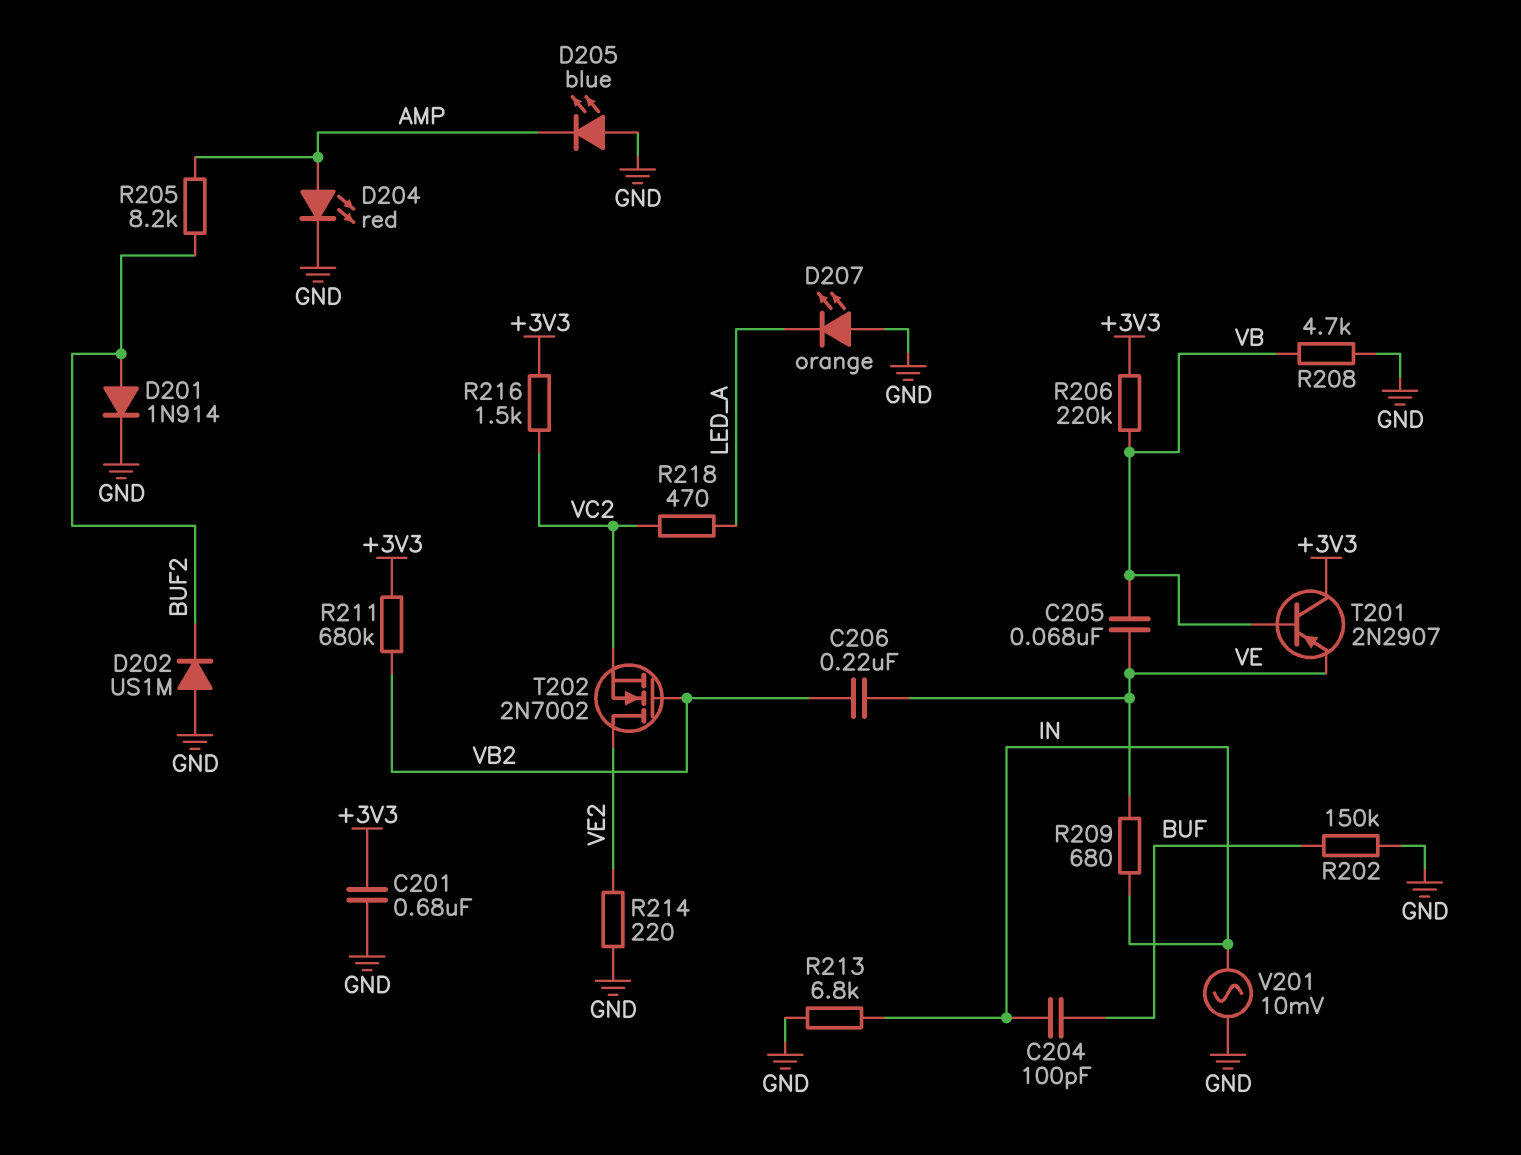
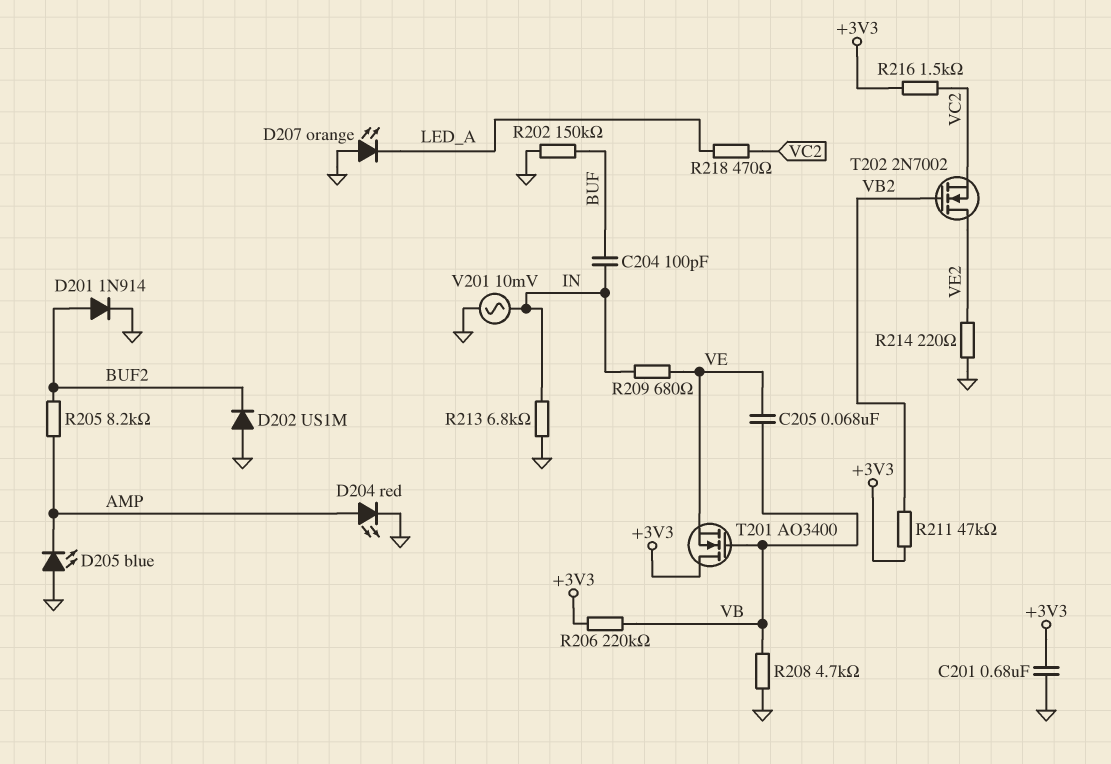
C206: 220nF (VB2, VE) -> none
R211: 680k (+3V3, VB2) -> 47k (+3V3, VB2)
T201: PNP 2N2907 (B VB, C +3V3, E VE) -> NMOS AO3400 (G VB, D +3V3, S VE)

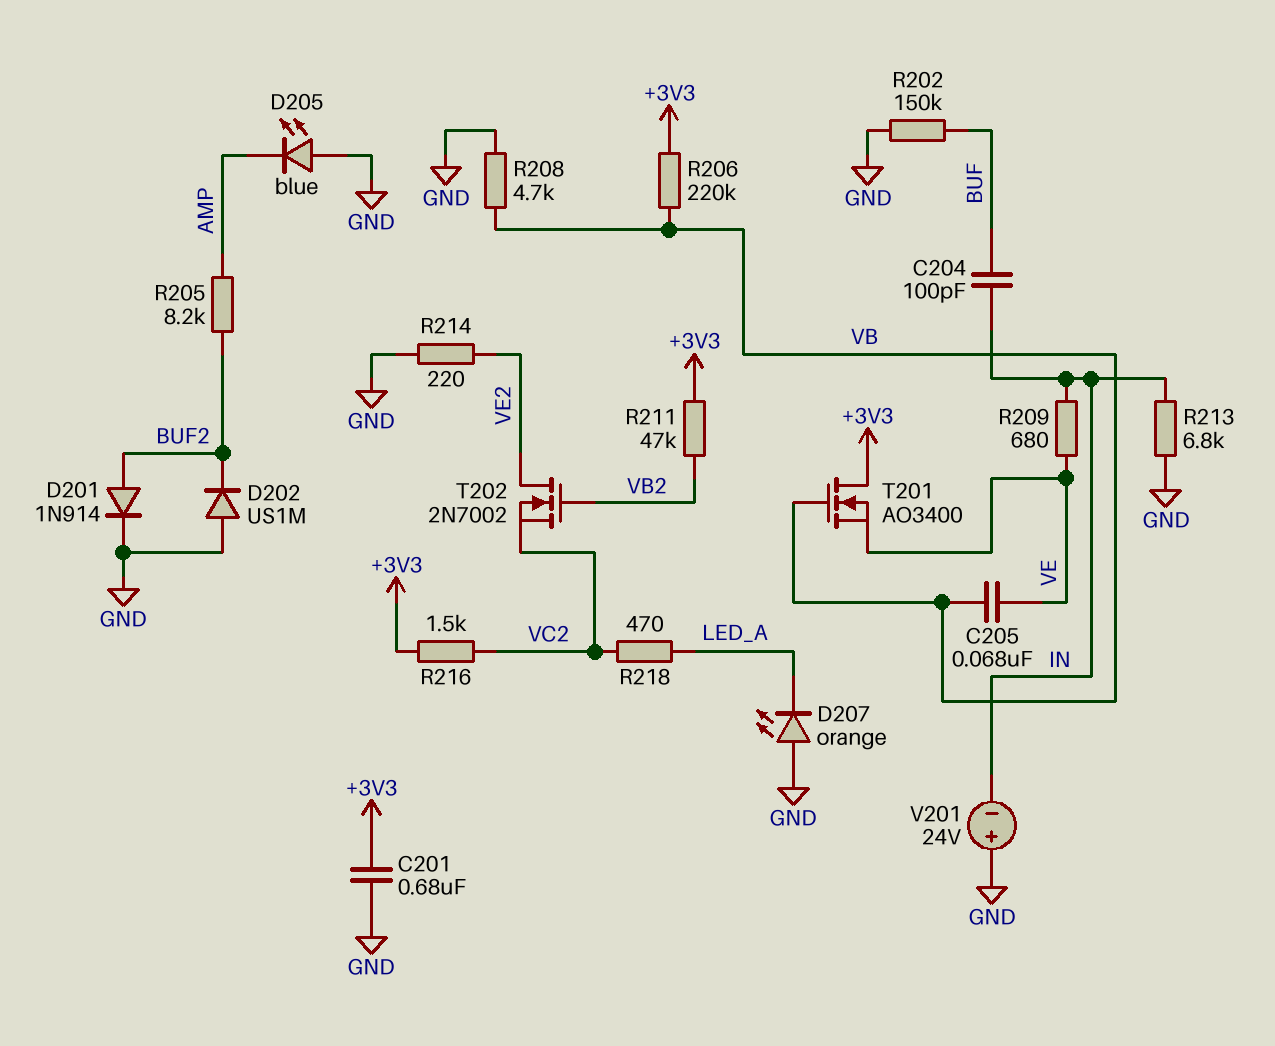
D204: LED red (A AMP, K GND) -> none
V201: AC 10mV (GND, IN) -> 24V (plus GND, minus IN)

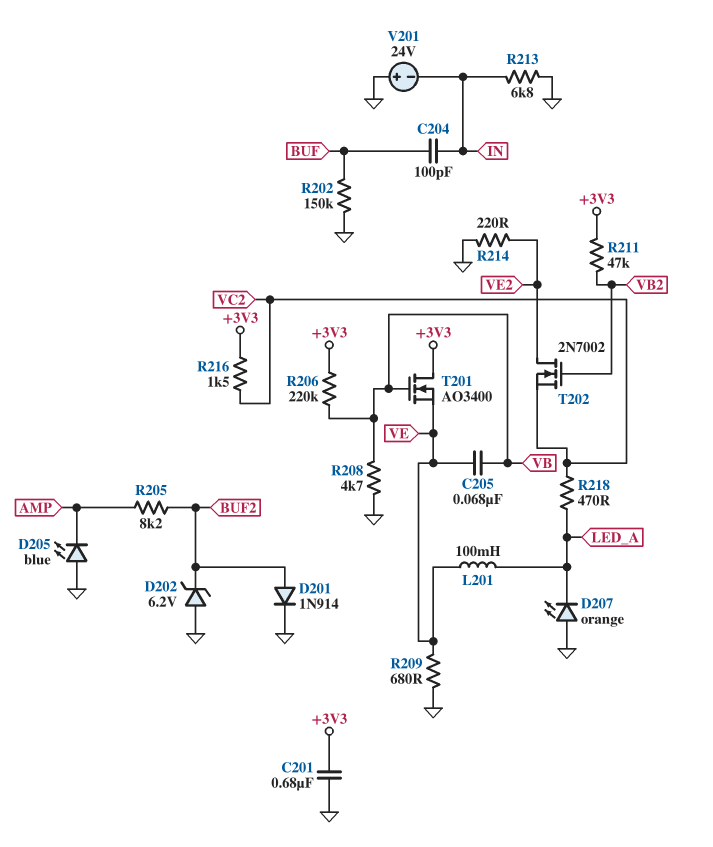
D202: diode US1M (A GND, K BUF2) -> zener 6.2V (A GND, K BUF2)
L201: none -> 100mH (LED_A, VE)
R209: 680 (IN, VE) -> 680 (GND, VE)

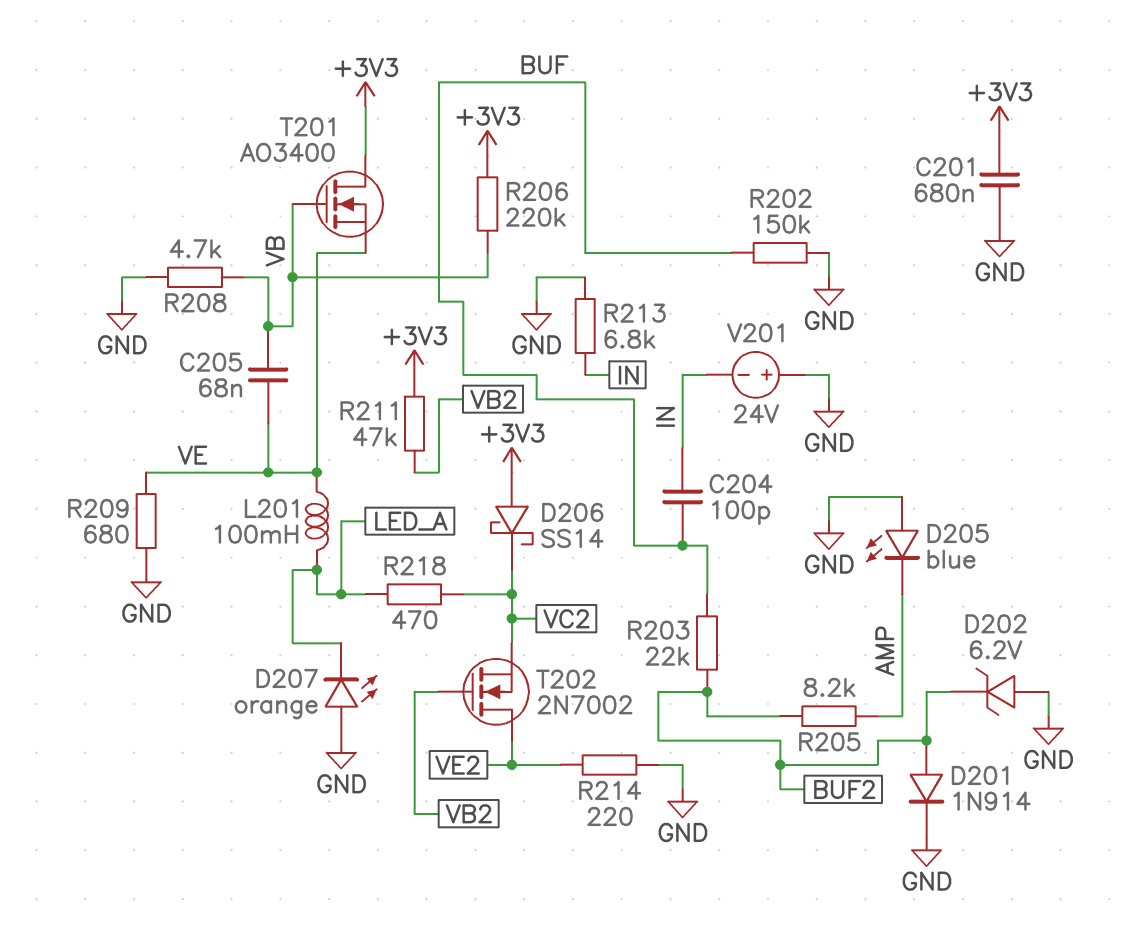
D206: none -> schottky SS14 (A +3V3, K VC2)
R203: none -> 22k (BUF, BUF2)
R216: 1.5k (+3V3, VC2) -> none

